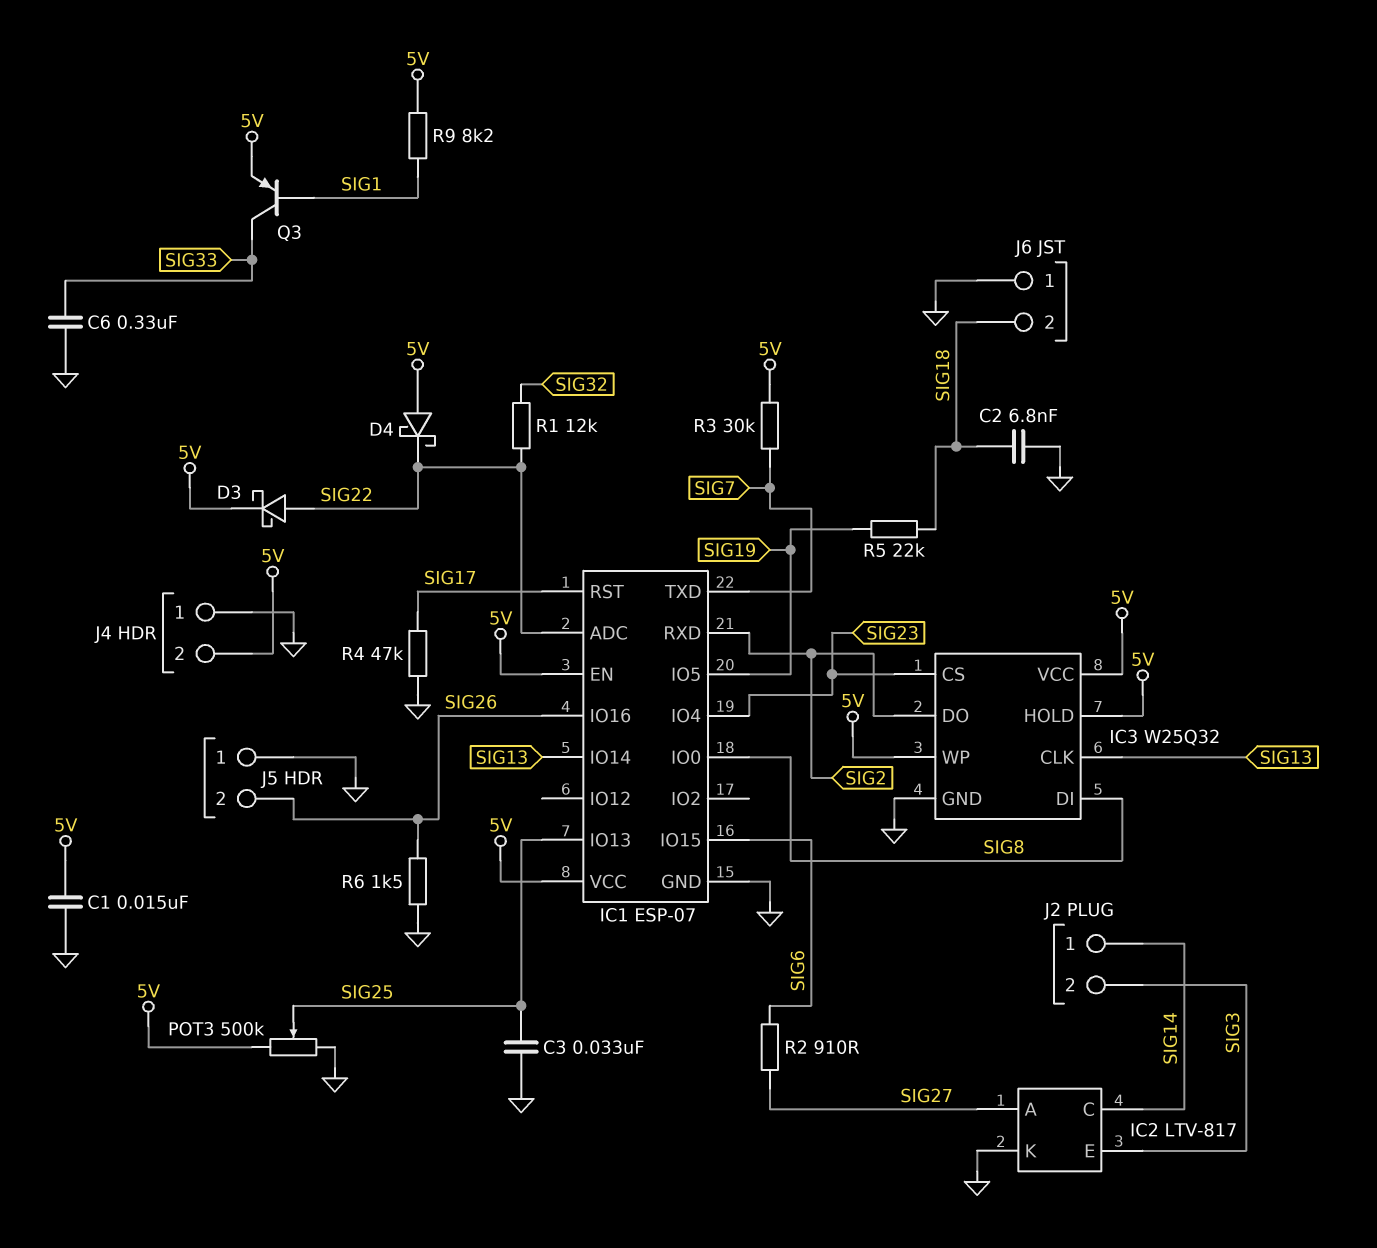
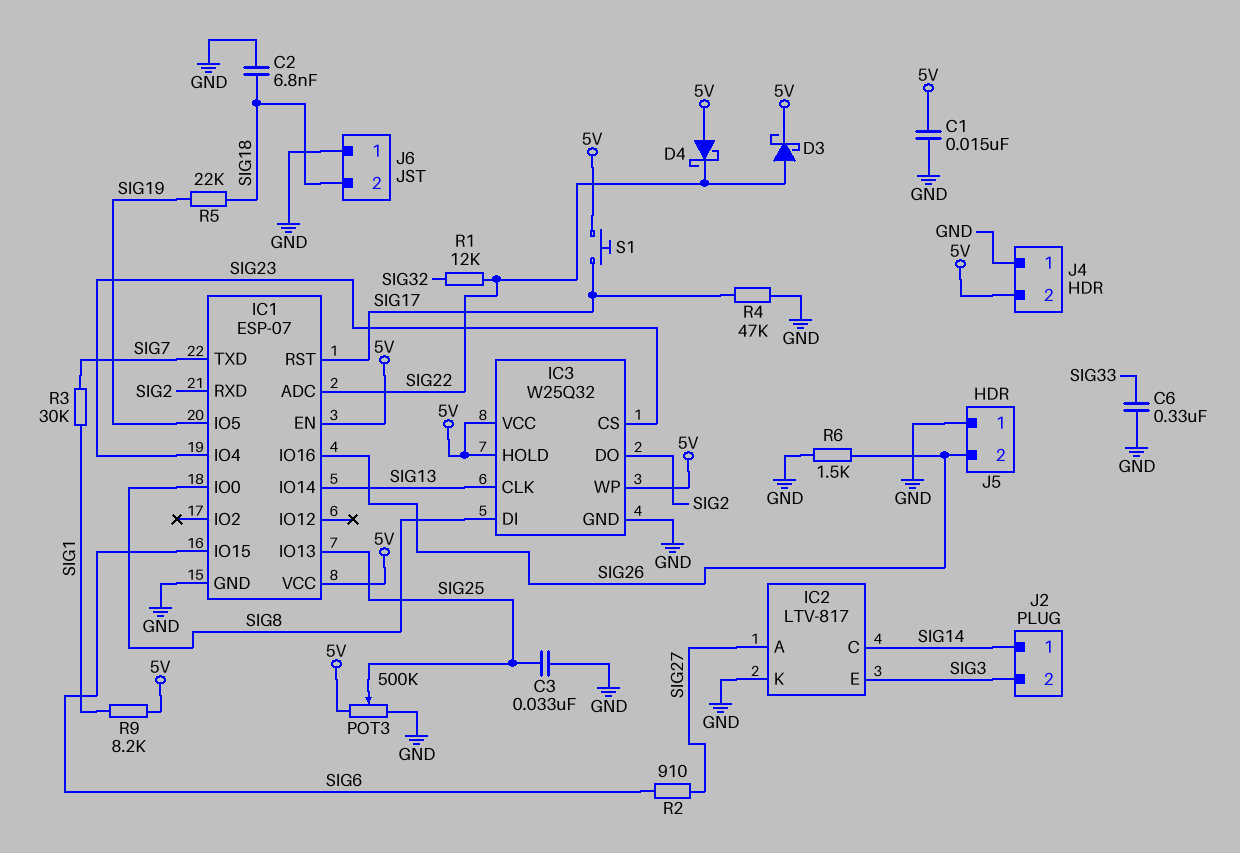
Q3: PNP (B SIG1, C SIG33, E 5V) -> none
R3: 30k (5V, SIG7) -> 30k (SIG1, SIG7)
S1: none -> button (5V, SIG17)

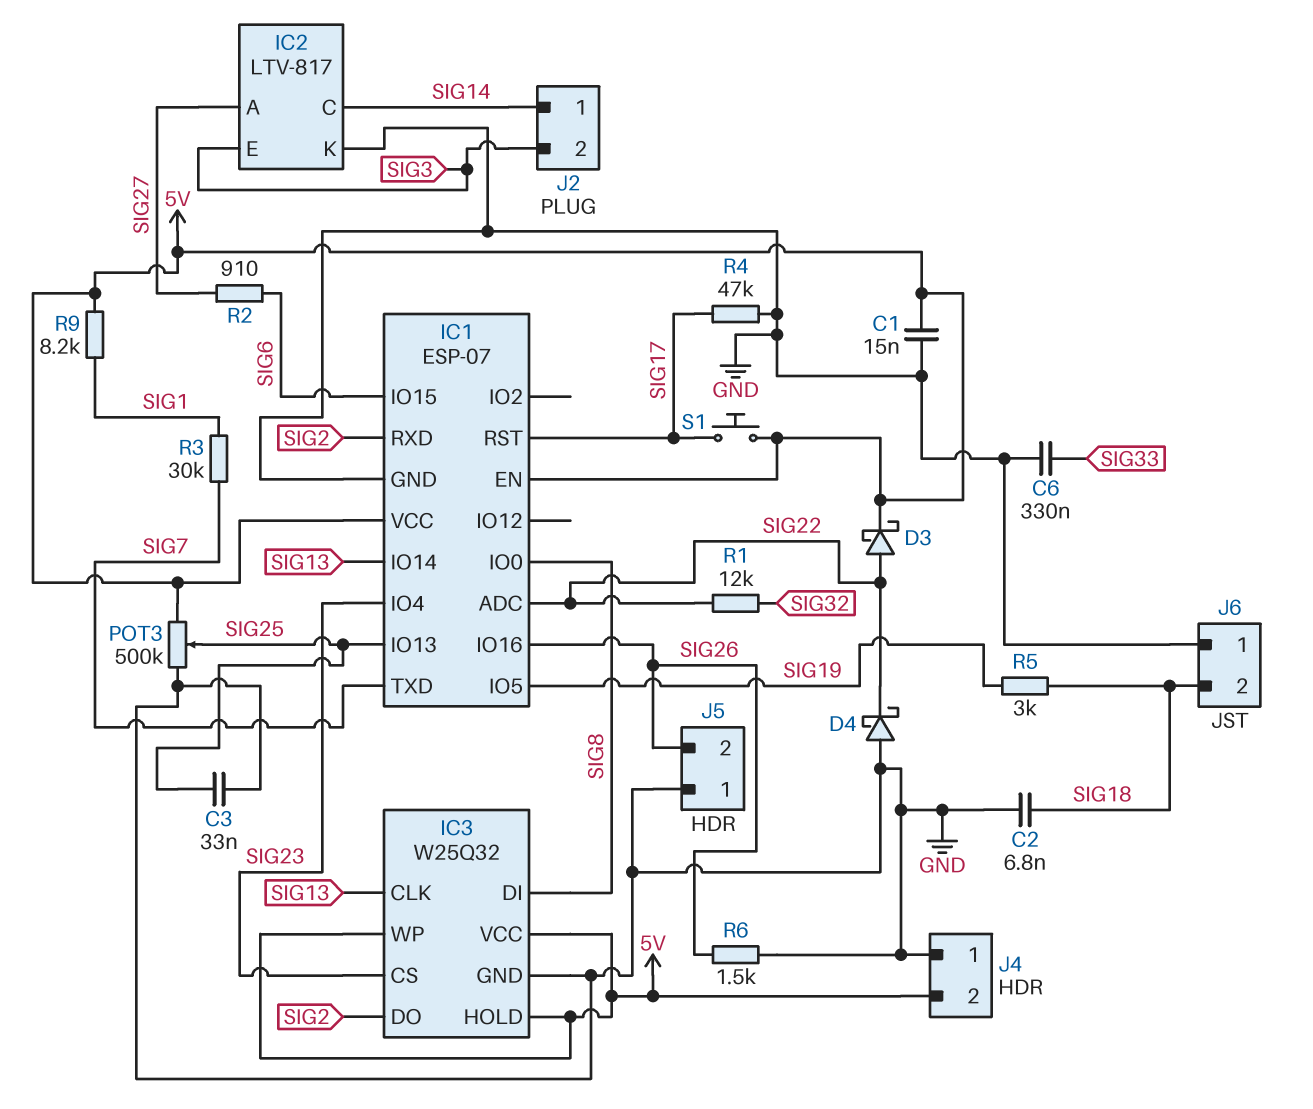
D4: schottky (A 5V, K SIG22) -> schottky (A GND, K SIG22)
R5: 22k (SIG18, SIG19) -> 3k (SIG18, SIG19)

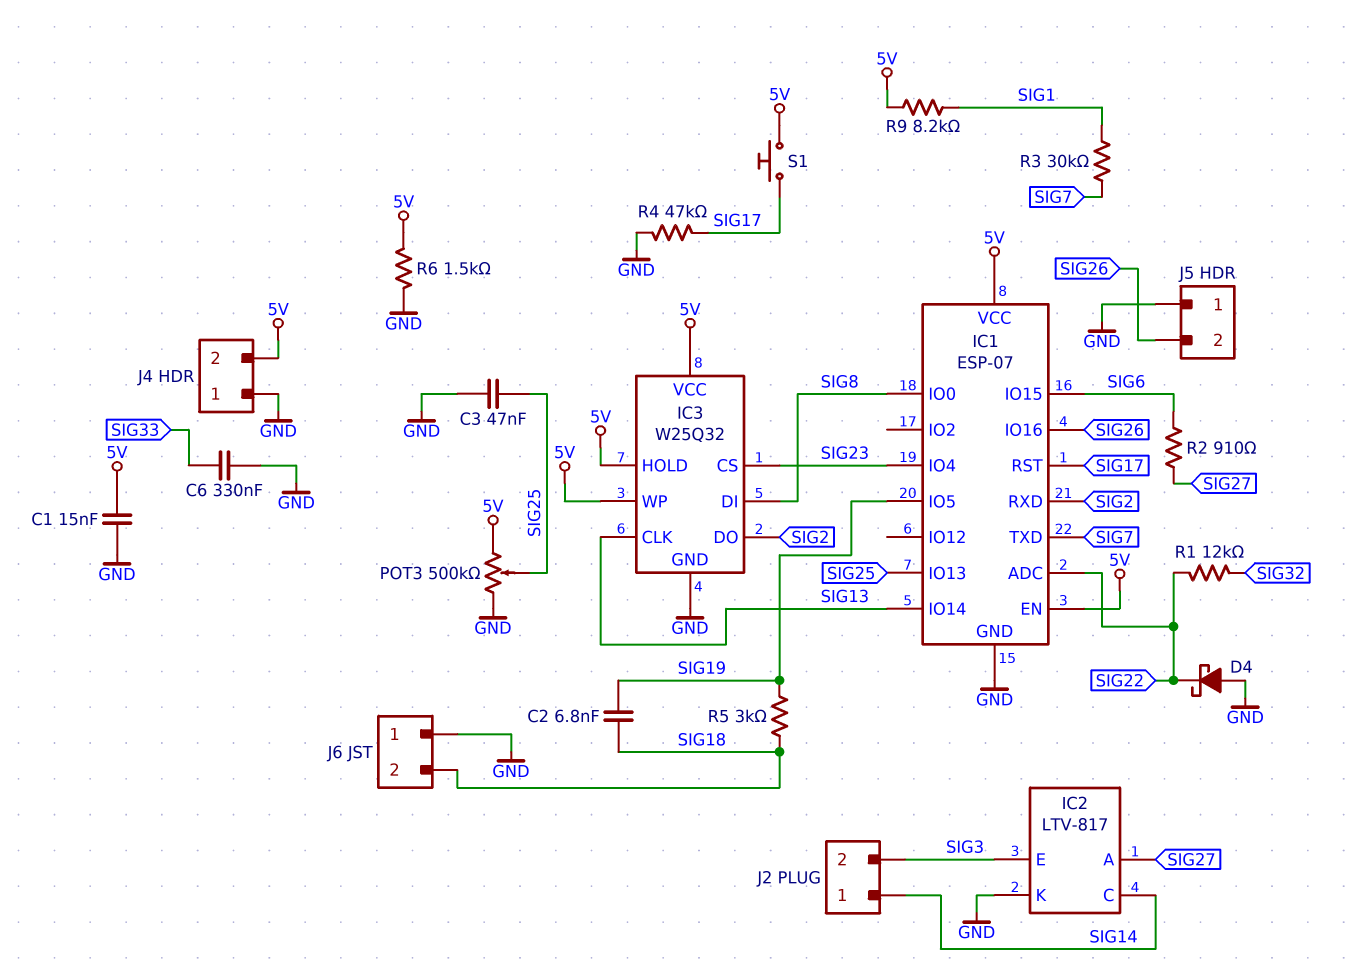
C2: 6.8nF (GND, SIG18) -> 6.8nF (SIG18, SIG19)
C3: 33nF (GND, SIG25) -> 47nF (GND, SIG25)
D3: schottky (A SIG22, K 5V) -> none
R6: 1.5k (GND, SIG26) -> 1.5k (5V, GND)

